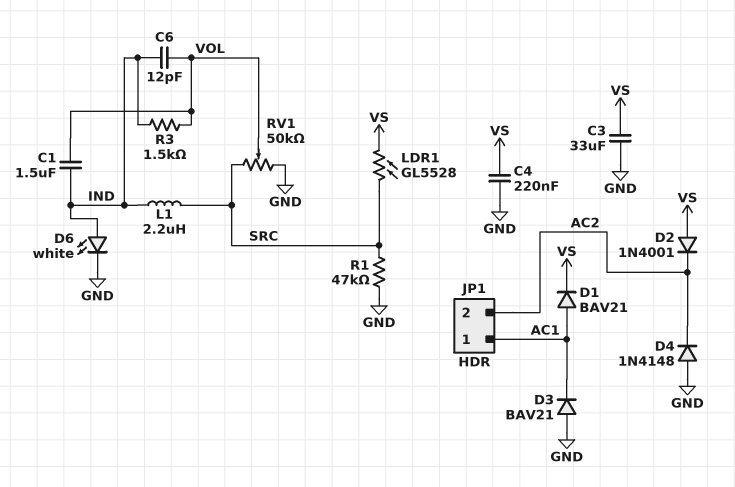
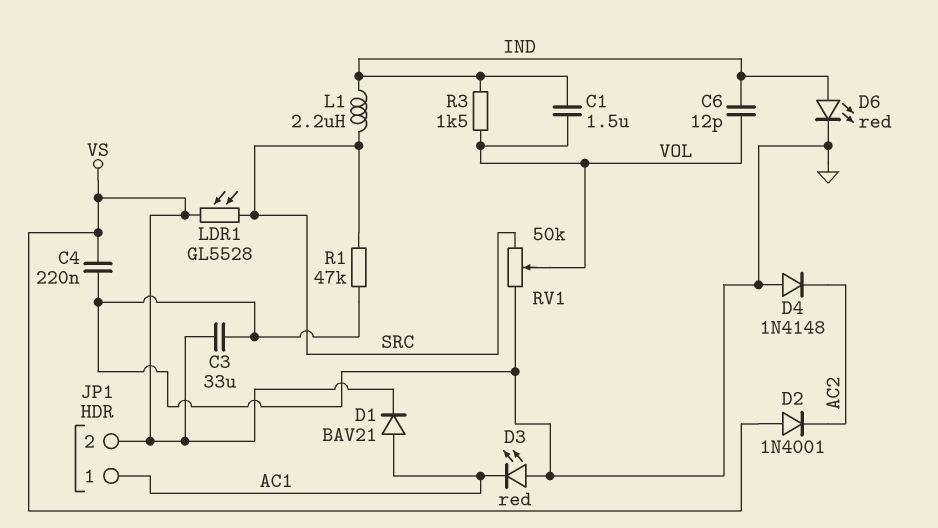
D3: diode BAV21 (A GND, K AC1) -> LED red (A GND, K AC1)
D6: LED white (A IND, K GND) -> LED red (A IND, K GND)
JP1 pin 2: AC2 -> VS

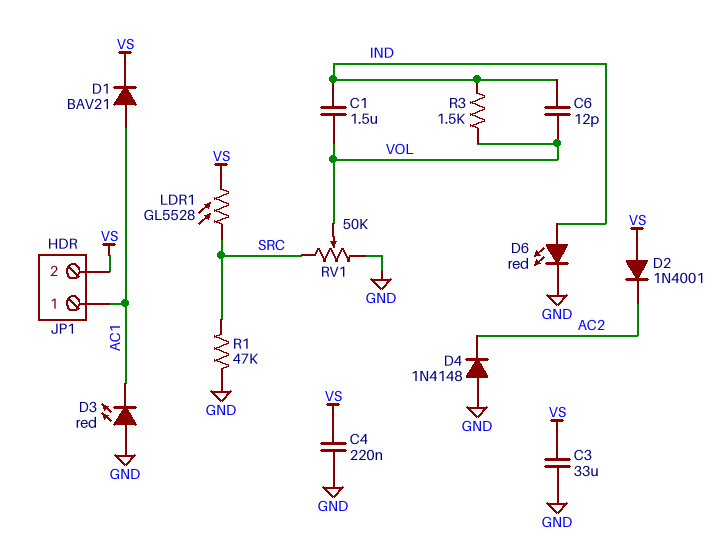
L1: 2.2uH (IND, SRC) -> none

